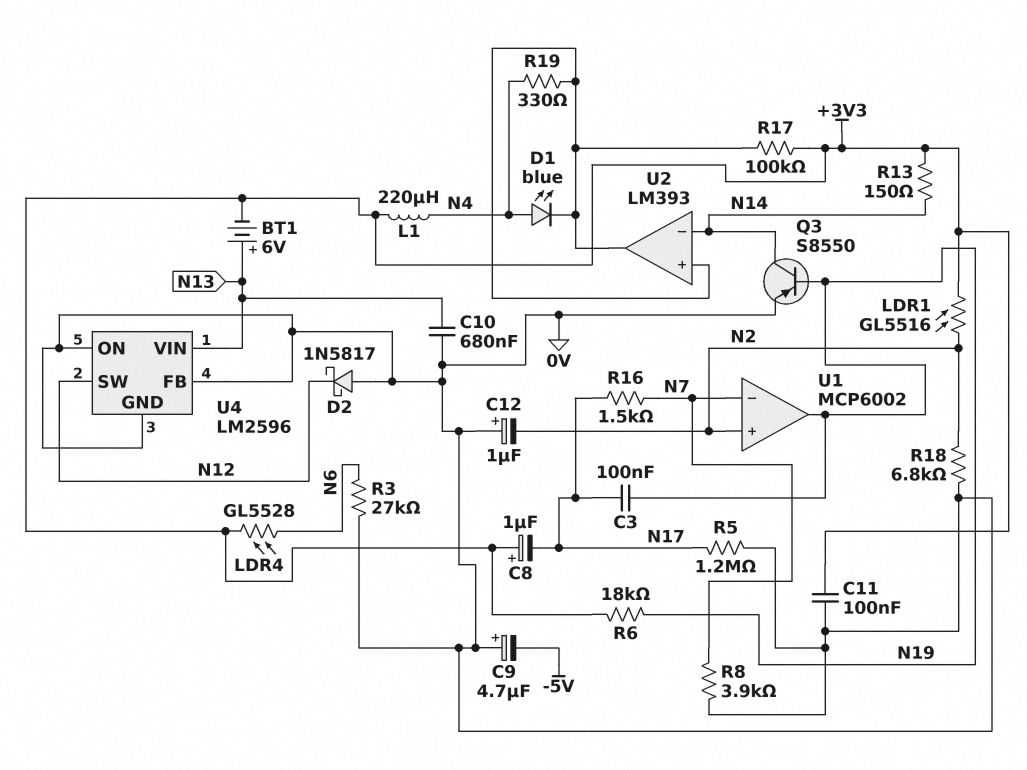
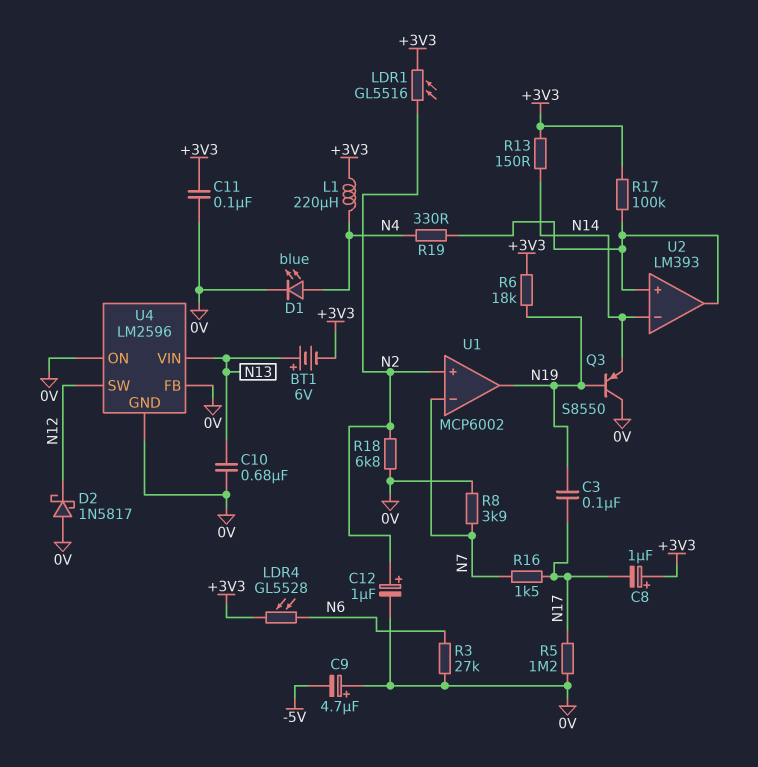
C12: 1uF (plus 0V, minus N2) -> 1uF (plus N2, minus 0V)
D1: LED blue (A N4, K U2/in+) -> LED blue (A N4, K 0V)
Q3: PNP S8550 (B N19, C N14, E 0V) -> PNP S8550 (B N19, C 0V, E N14)

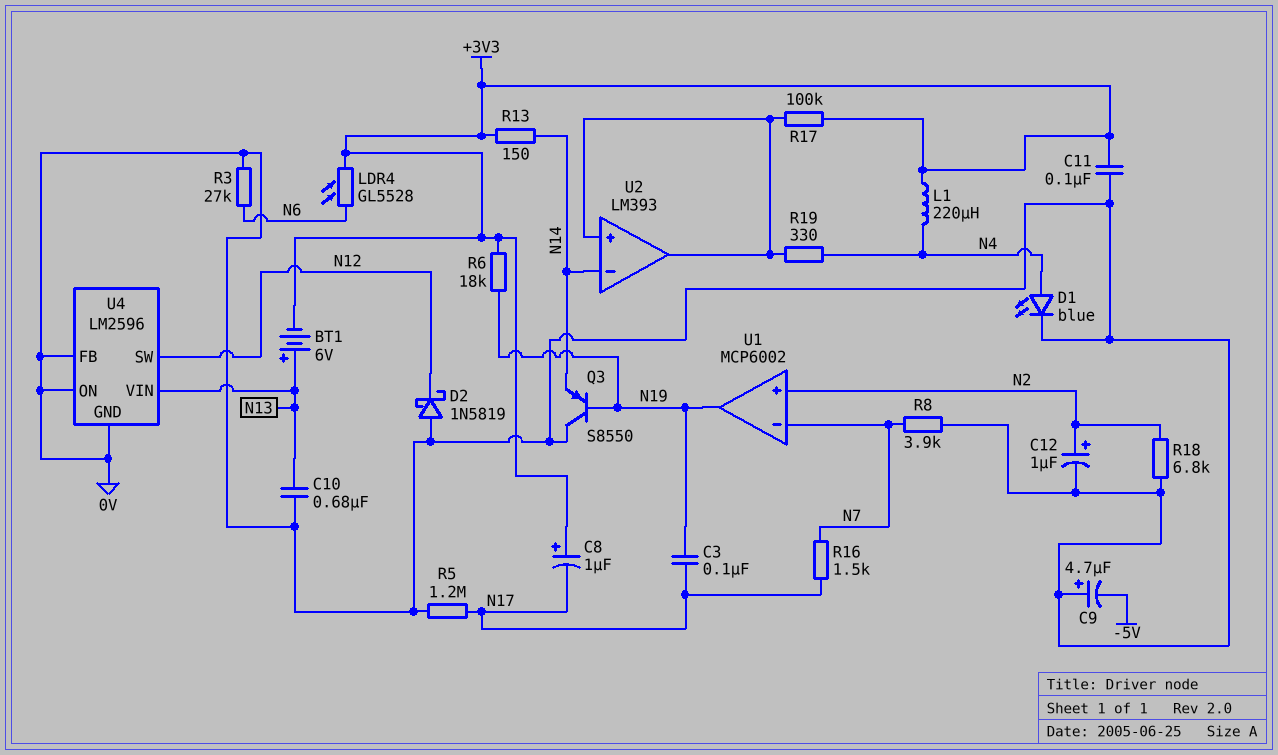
D2: schottky 1N5817 (A 0V, K N12) -> schottky 1N5819 (A 0V, K N12)
LDR1: GL5516 (+3V3, N2) -> none

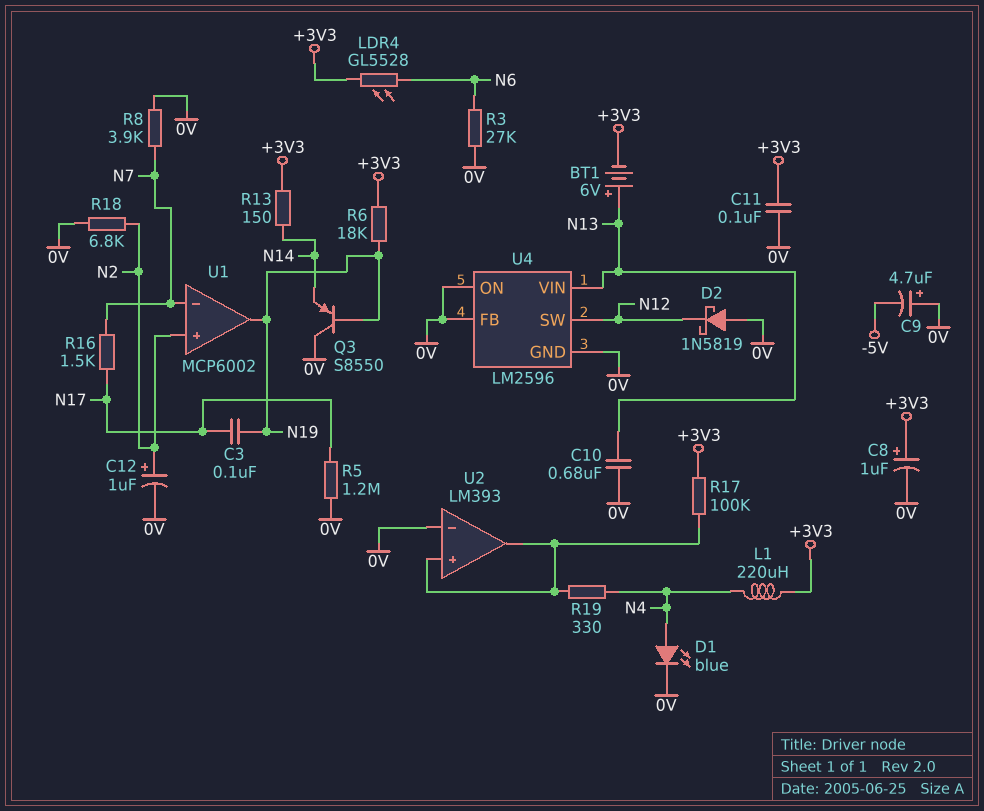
C8: 1uF (plus +3V3, minus N17) -> 1uF (plus +3V3, minus 0V)
U2 pin in-: N14 -> 0V

